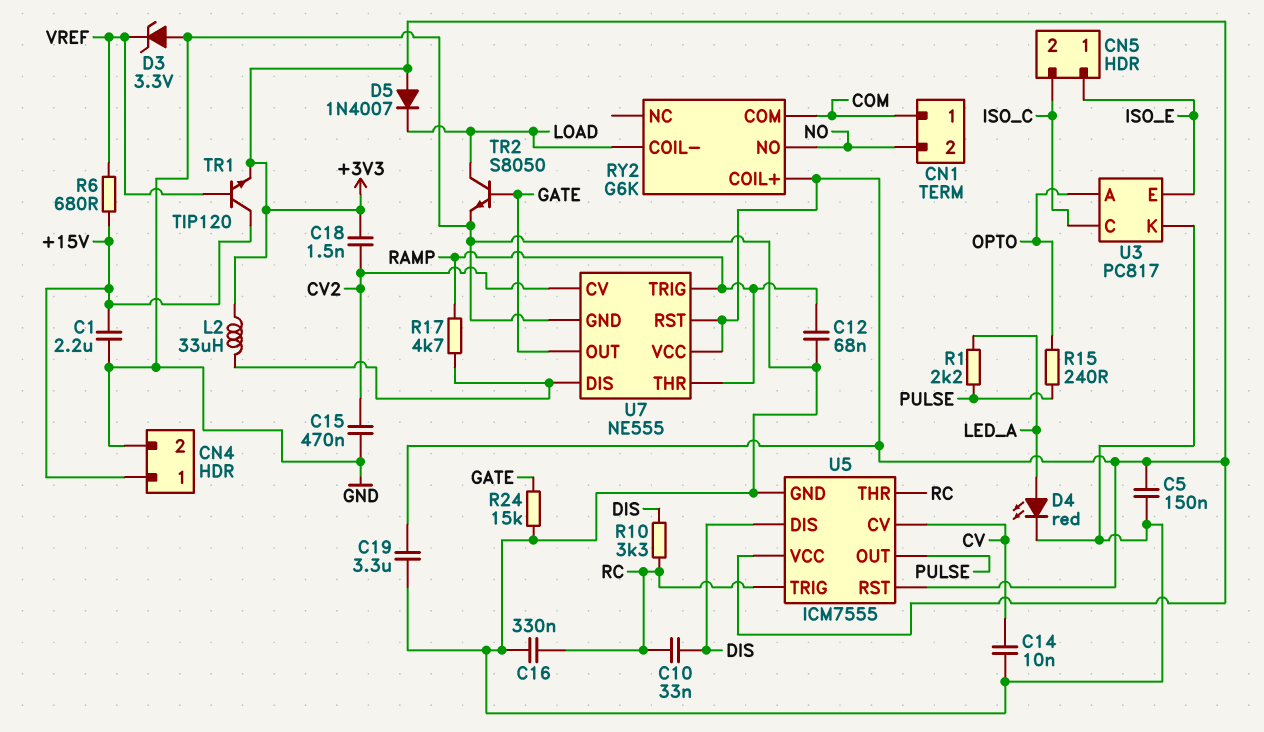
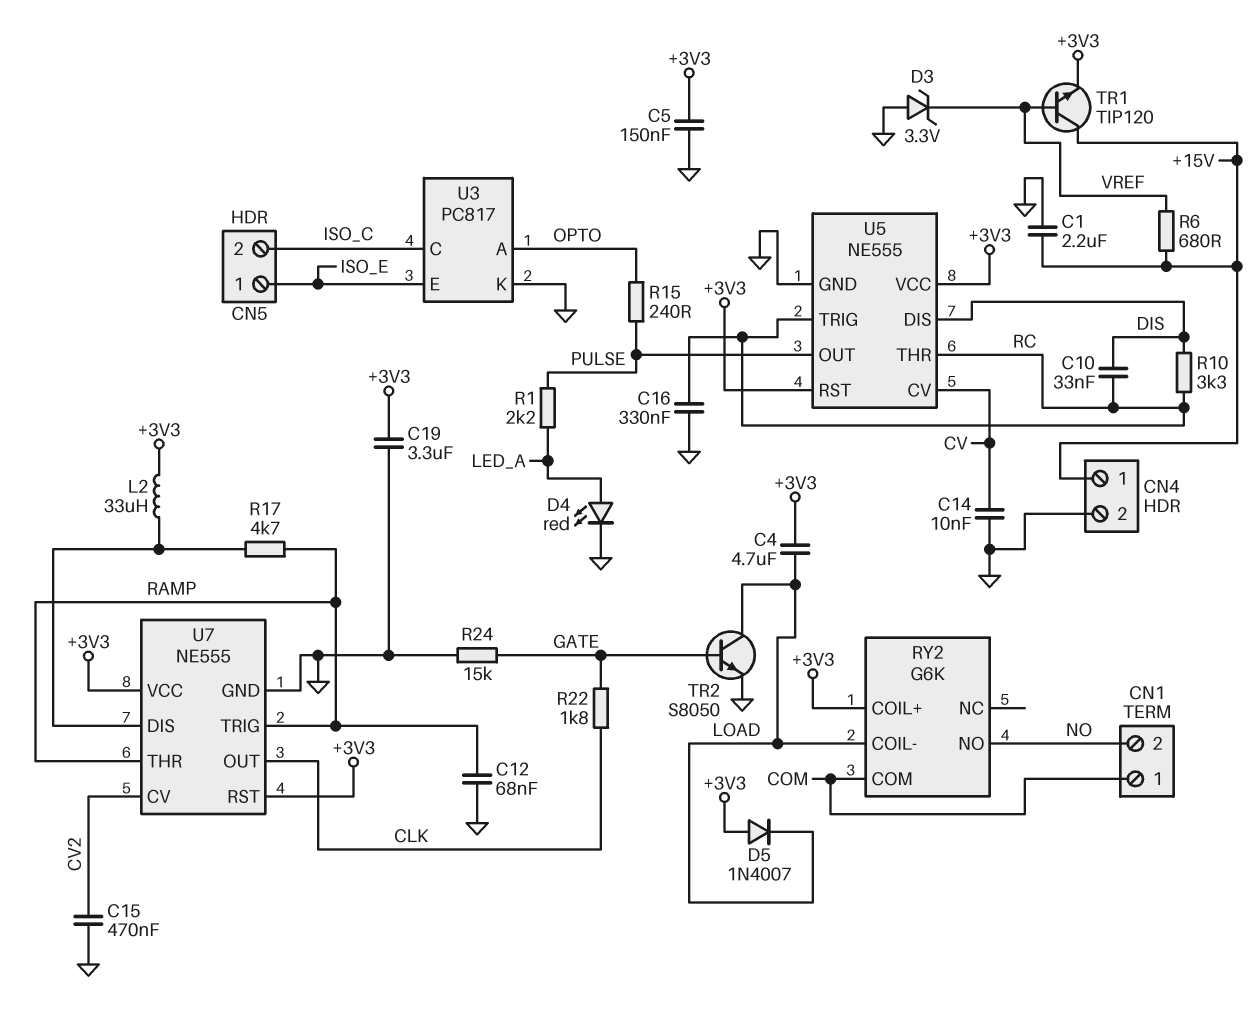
C4: none -> 4.7uF (+3V3, LOAD)
C18: 1.5nF (+3V3, CV2) -> none
R22: none -> 1.8k (CLK, GATE)
U5: ICM7555 -> NE555
U7 pin OUT: GATE -> CLK

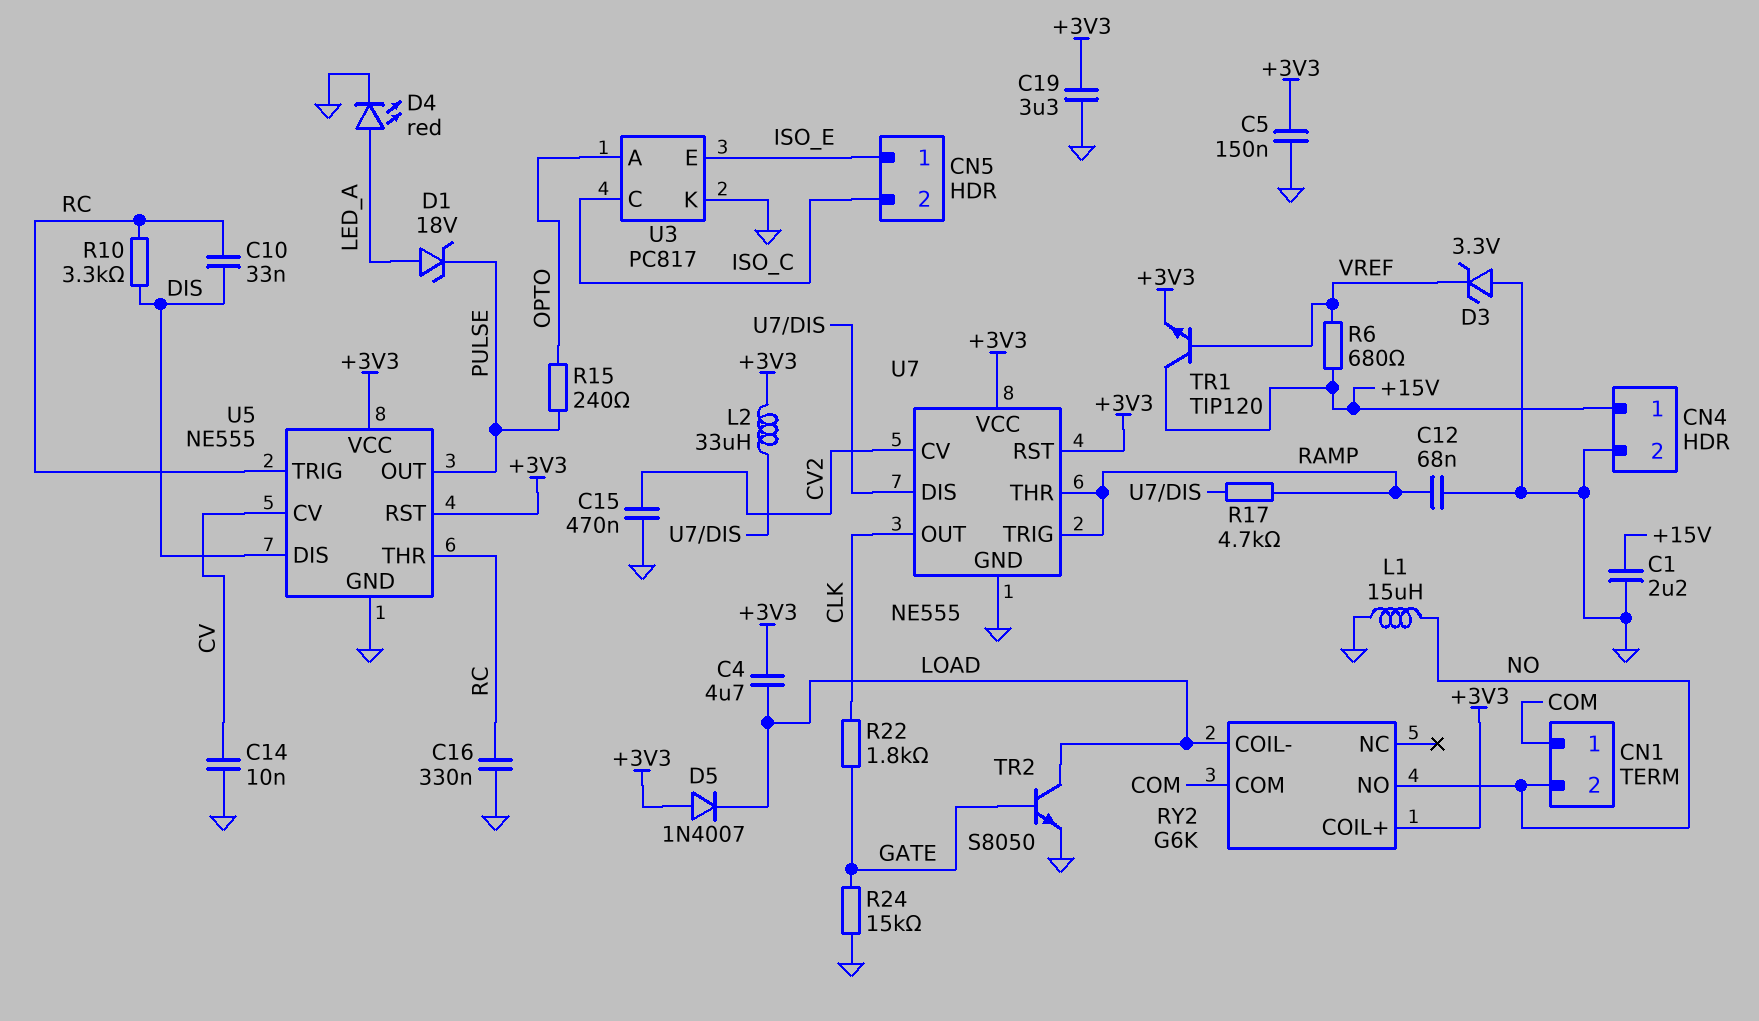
D1: none -> zener 18V (A LED_A, K PULSE)
L1: none -> 15uH (GND, NO)
R1: 2.2k (LED_A, PULSE) -> none

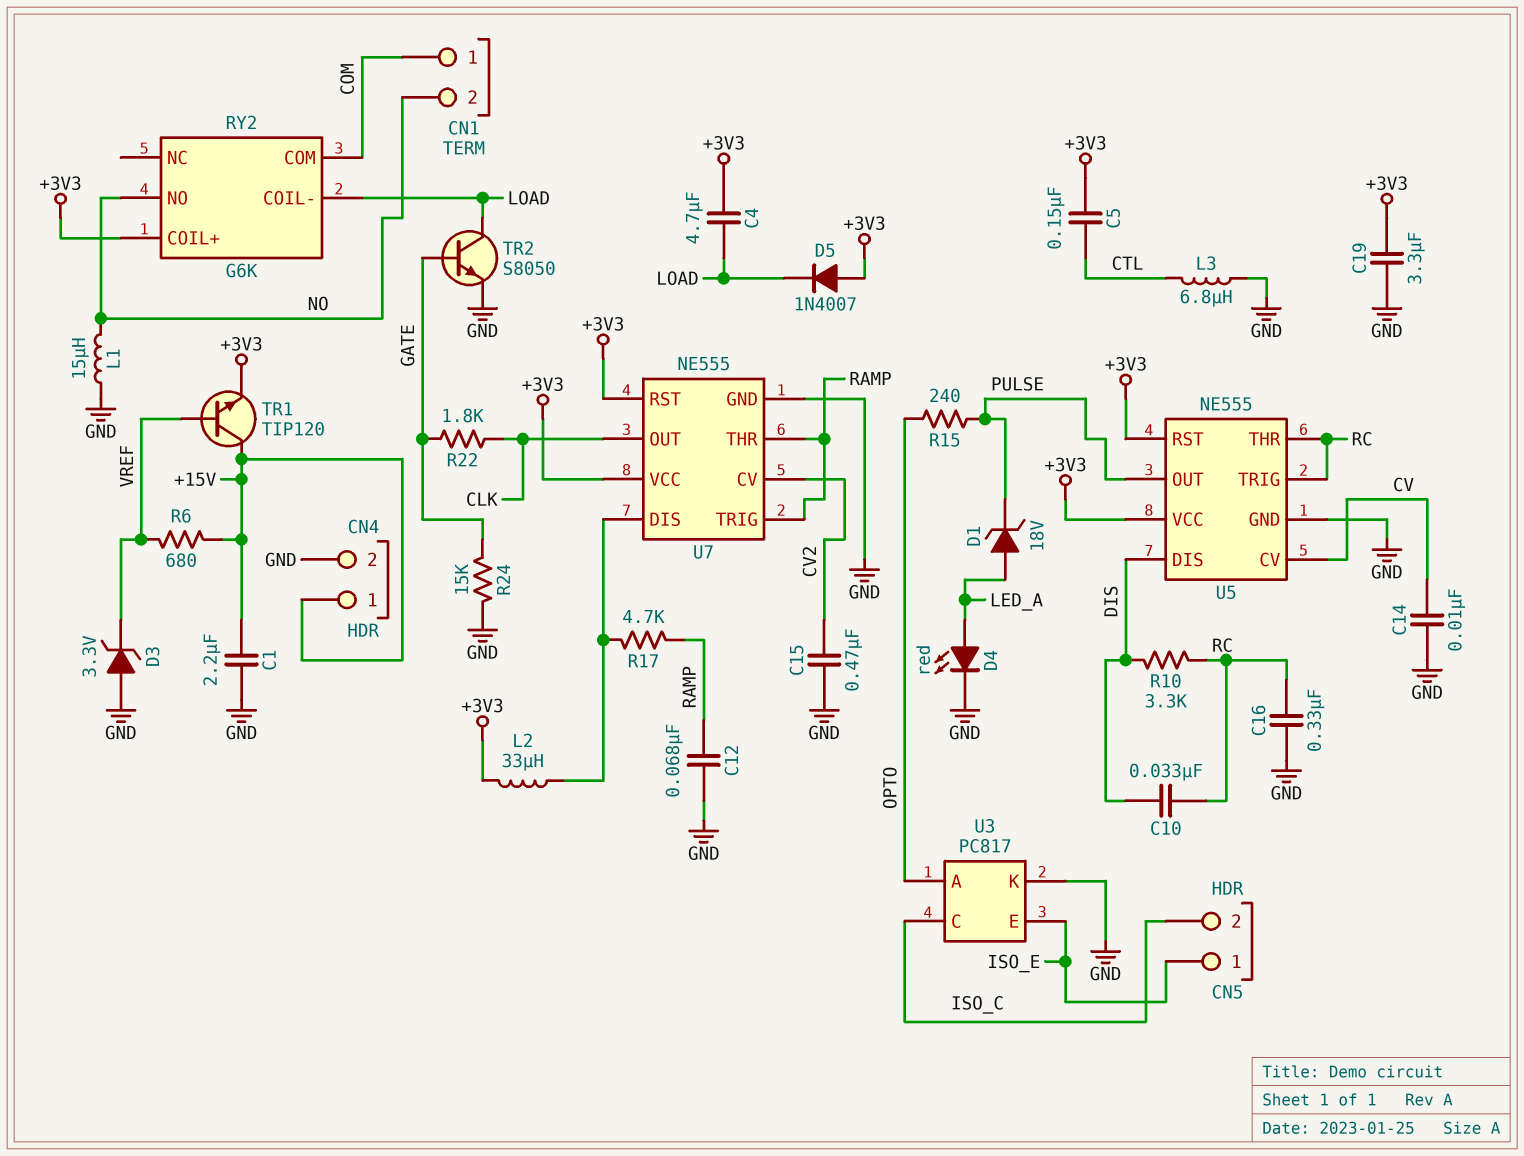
C5: 150nF (+3V3, GND) -> 150nF (+3V3, CTL)
L3: none -> 6.8uH (CTL, GND)

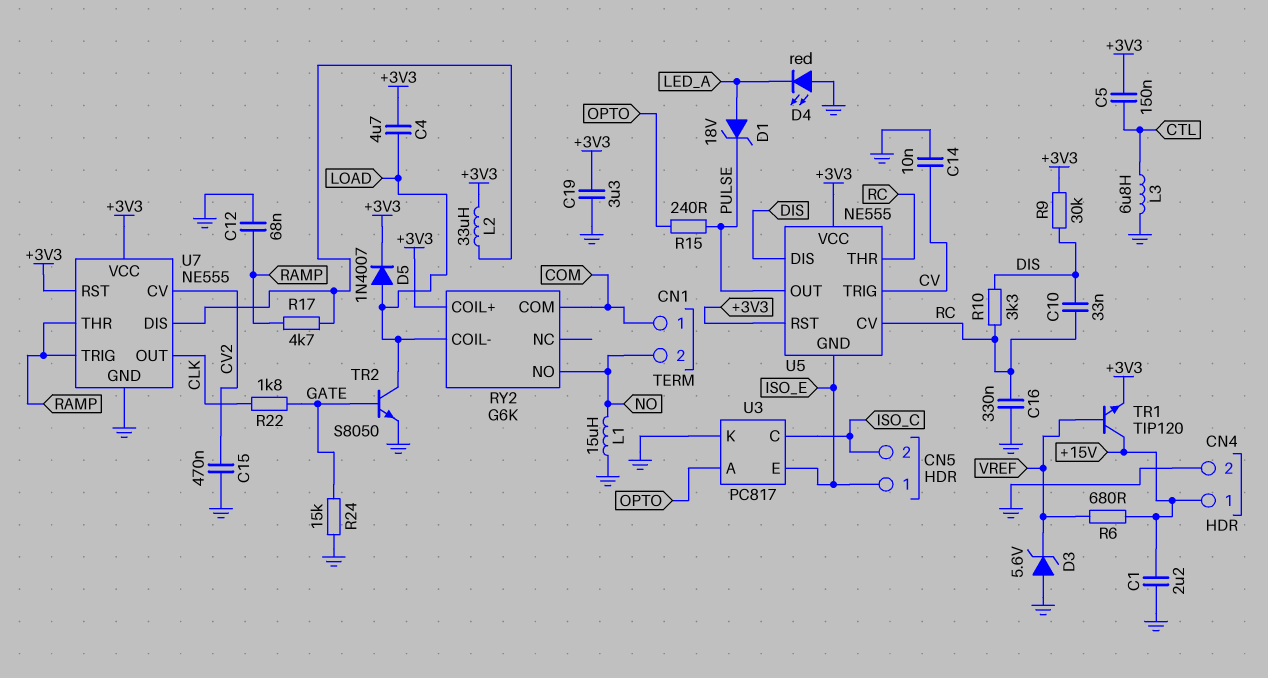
D3: zener 3.3V (A GND, K VREF) -> zener 5.6V (A GND, K VREF)
D4: LED red (A LED_A, K GND) -> LED red (A GND, K LED_A)
D5: diode 1N4007 (A +3V3, K LOAD) -> diode 1N4007 (A LOAD, K +3V3)
R9: none -> 30k (+3V3, DIS)
U5 pin CV: CV -> RC
U5 pin GND: GND -> ISO_E
U5 pin TRIG: RC -> CV

